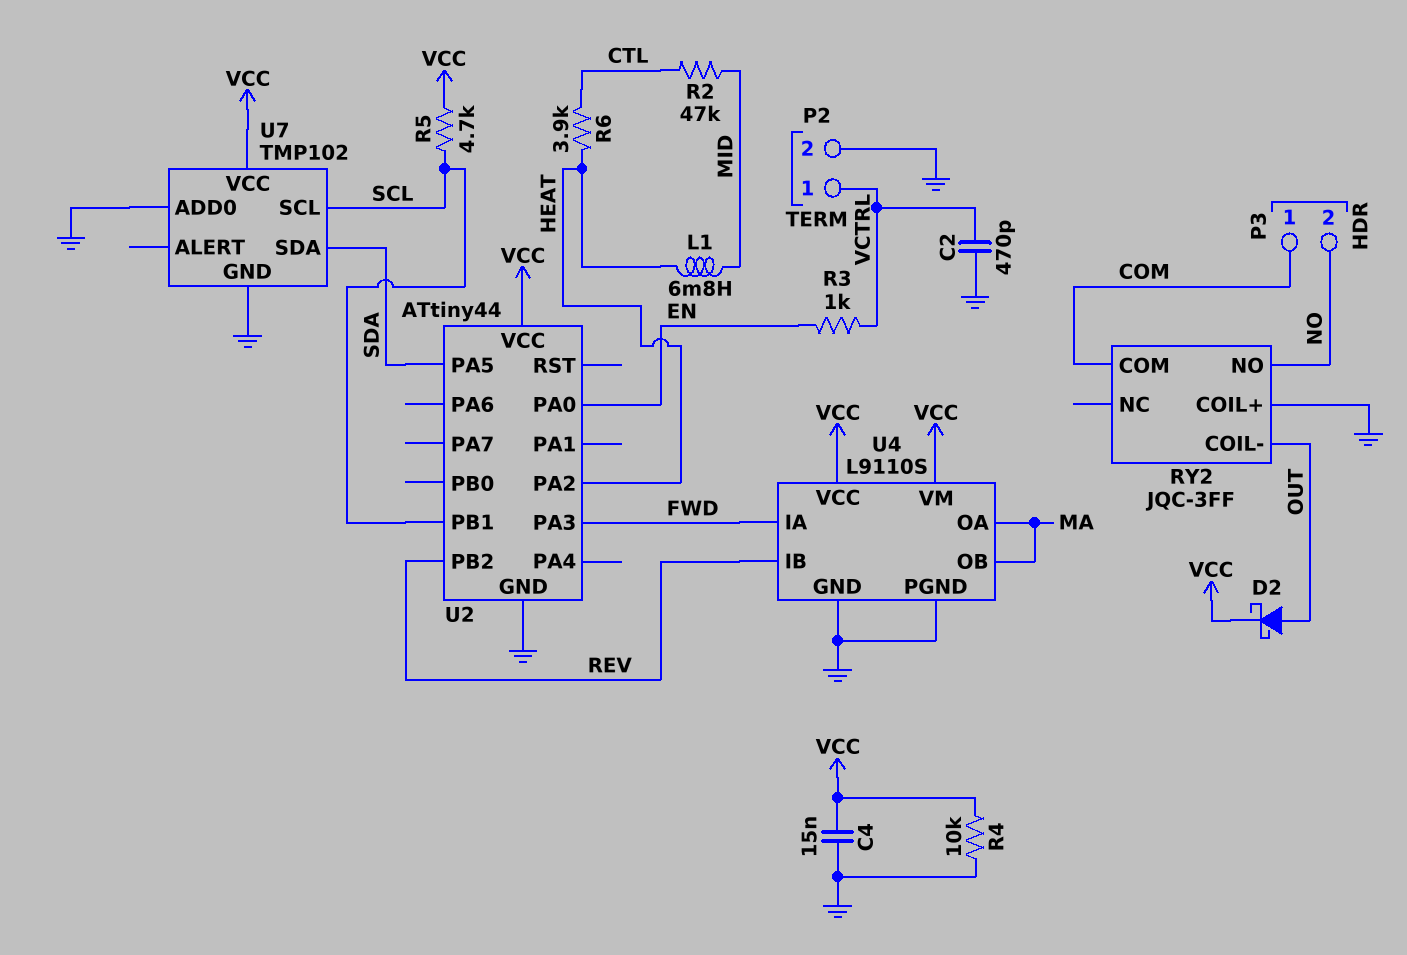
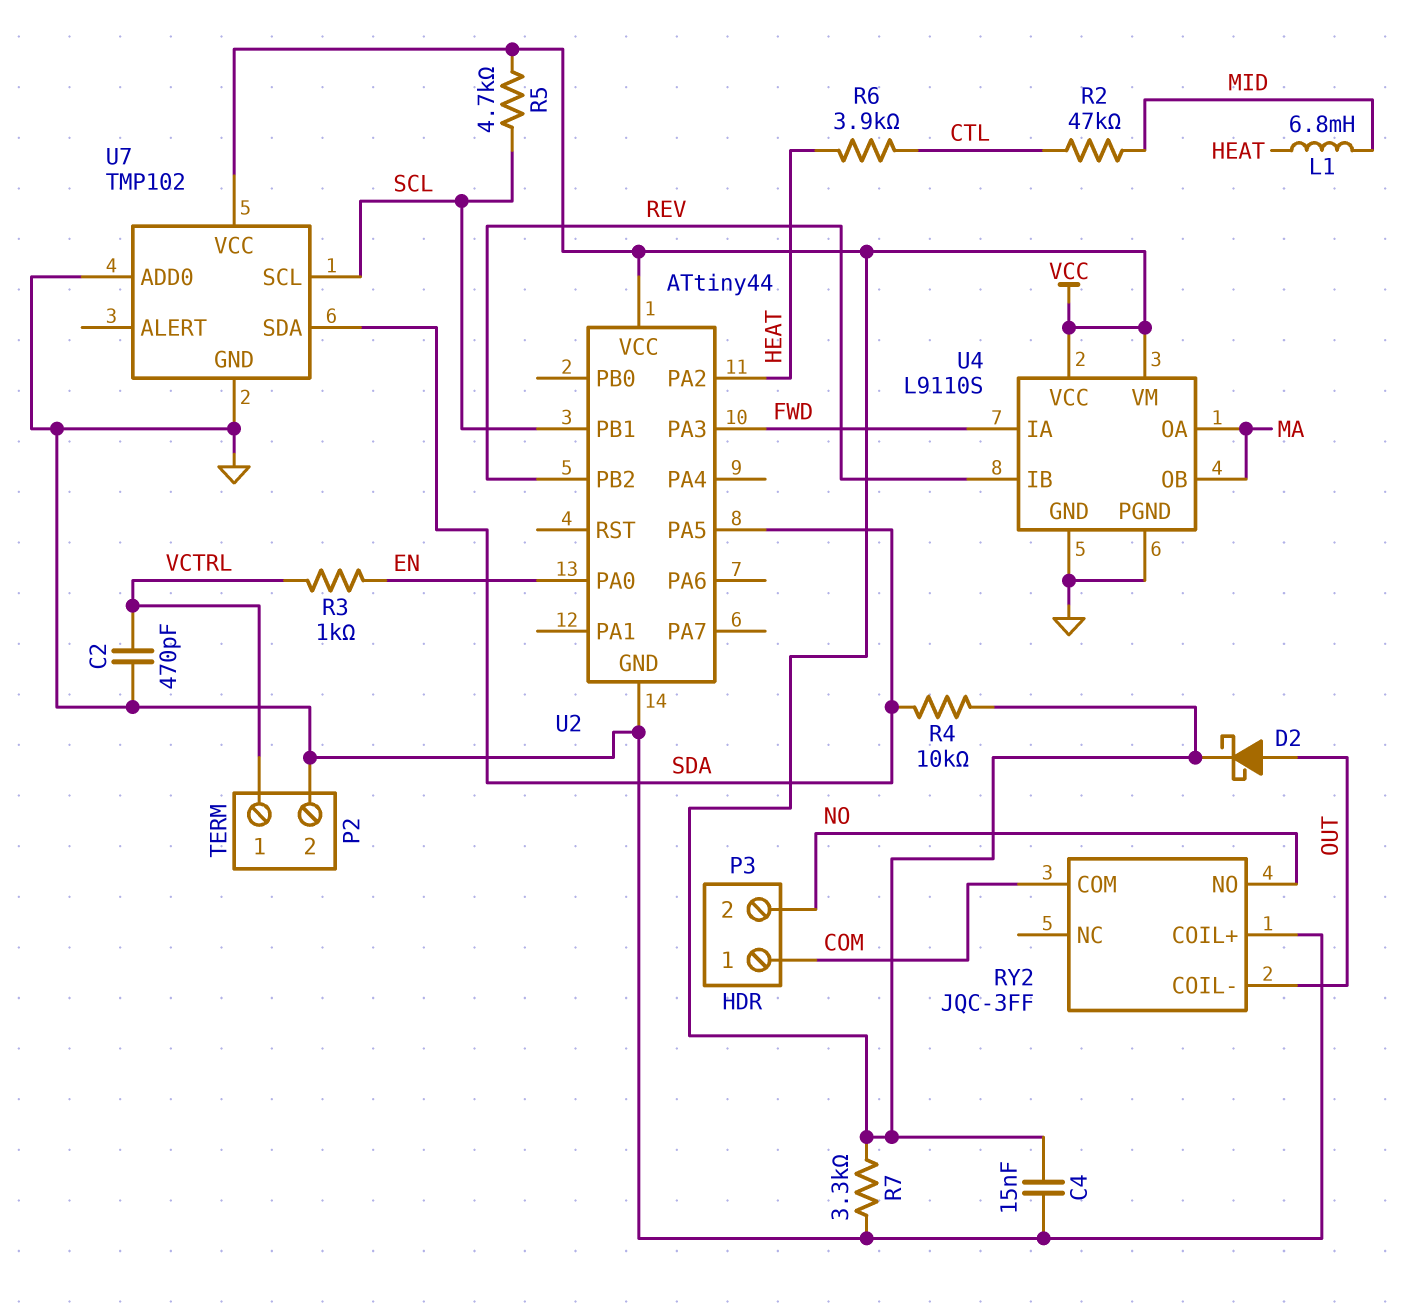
R4: 10k (GND, VCC) -> 10k (SDA, VCC)
R7: none -> 3.3k (GND, VCC)

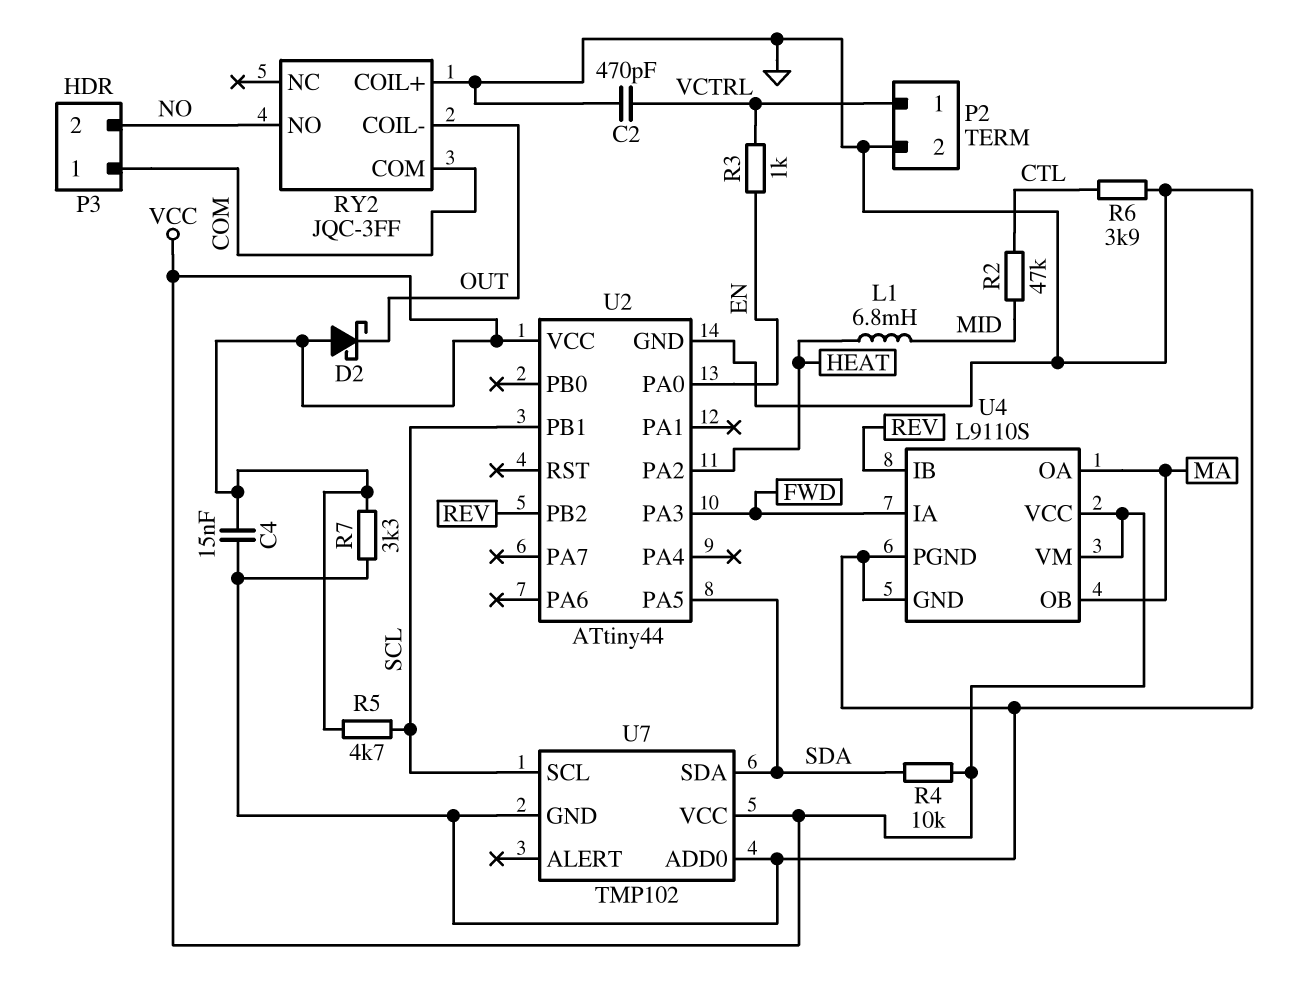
D2: schottky (A OUT, K VCC) -> schottky (A VCC, K OUT)
R6: 3.9k (CTL, HEAT) -> 3.9k (CTL, GND)

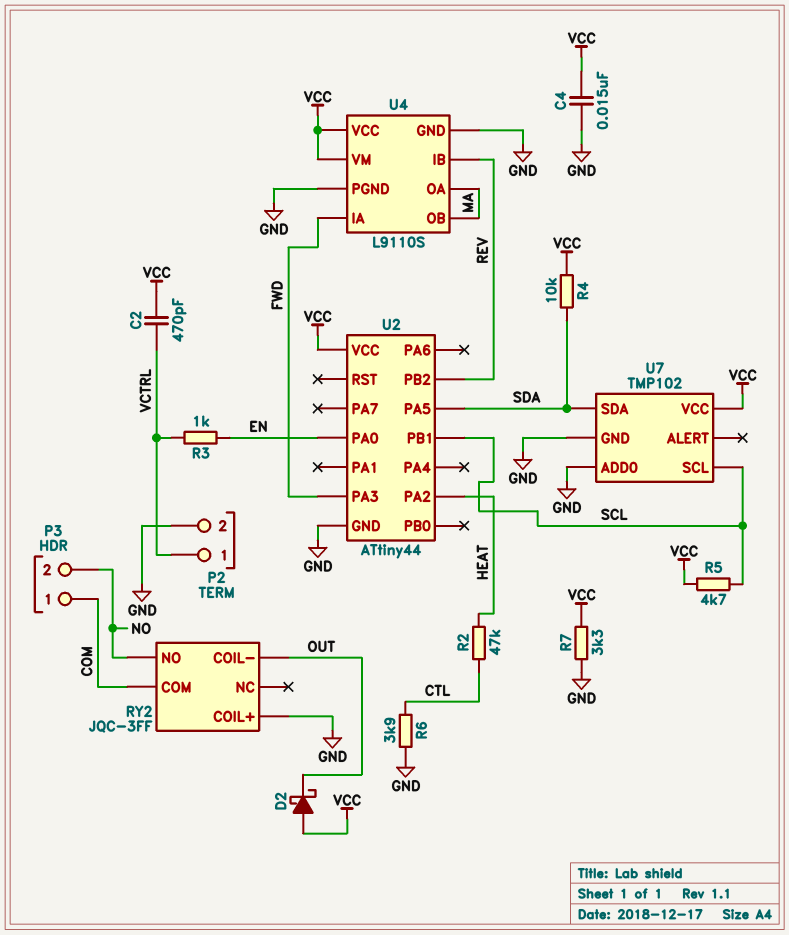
C2: 470pF (GND, VCTRL) -> 470pF (VCC, VCTRL)
L1: 6.8mH (HEAT, MID) -> none
R2: 47k (CTL, MID) -> 47k (CTL, HEAT)

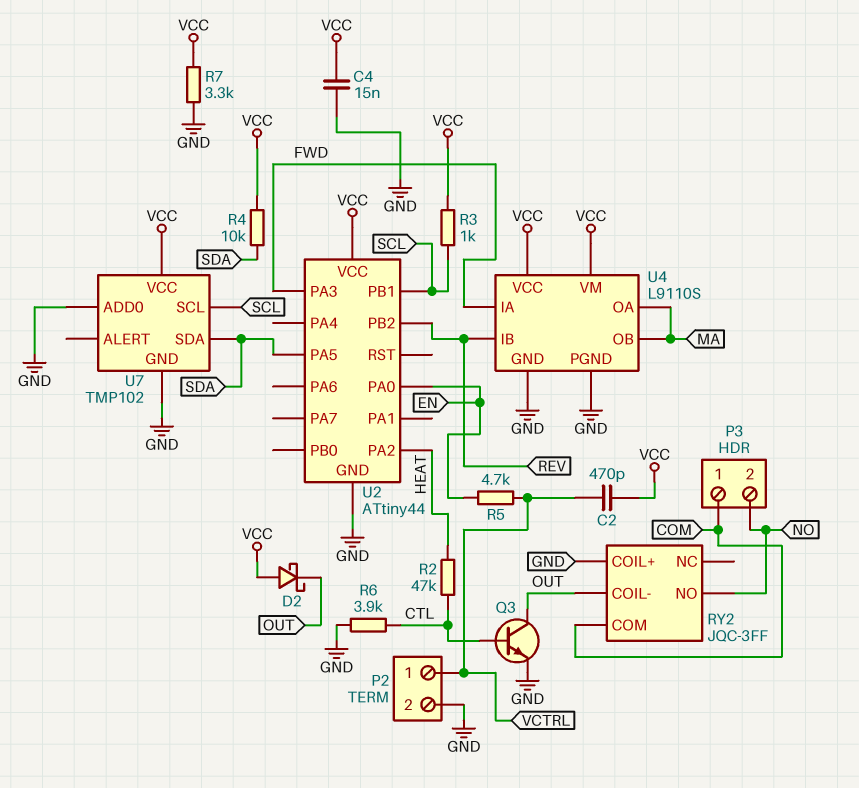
Q3: none -> NPN (B CTL, C OUT, E GND)
R3: 1k (EN, VCTRL) -> 1k (SCL, VCC)
R5: 4.7k (SCL, VCC) -> 4.7k (EN, VCTRL)

